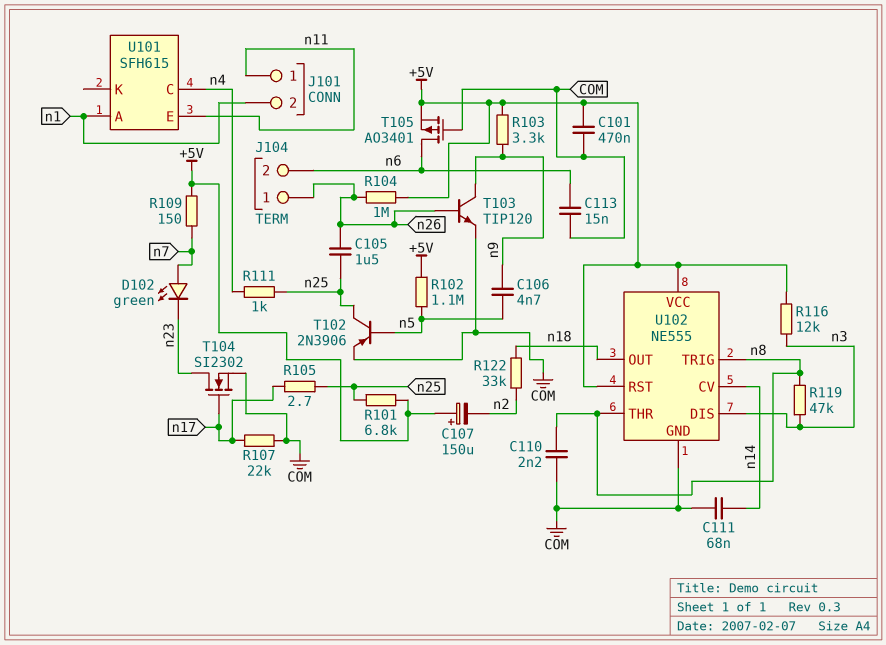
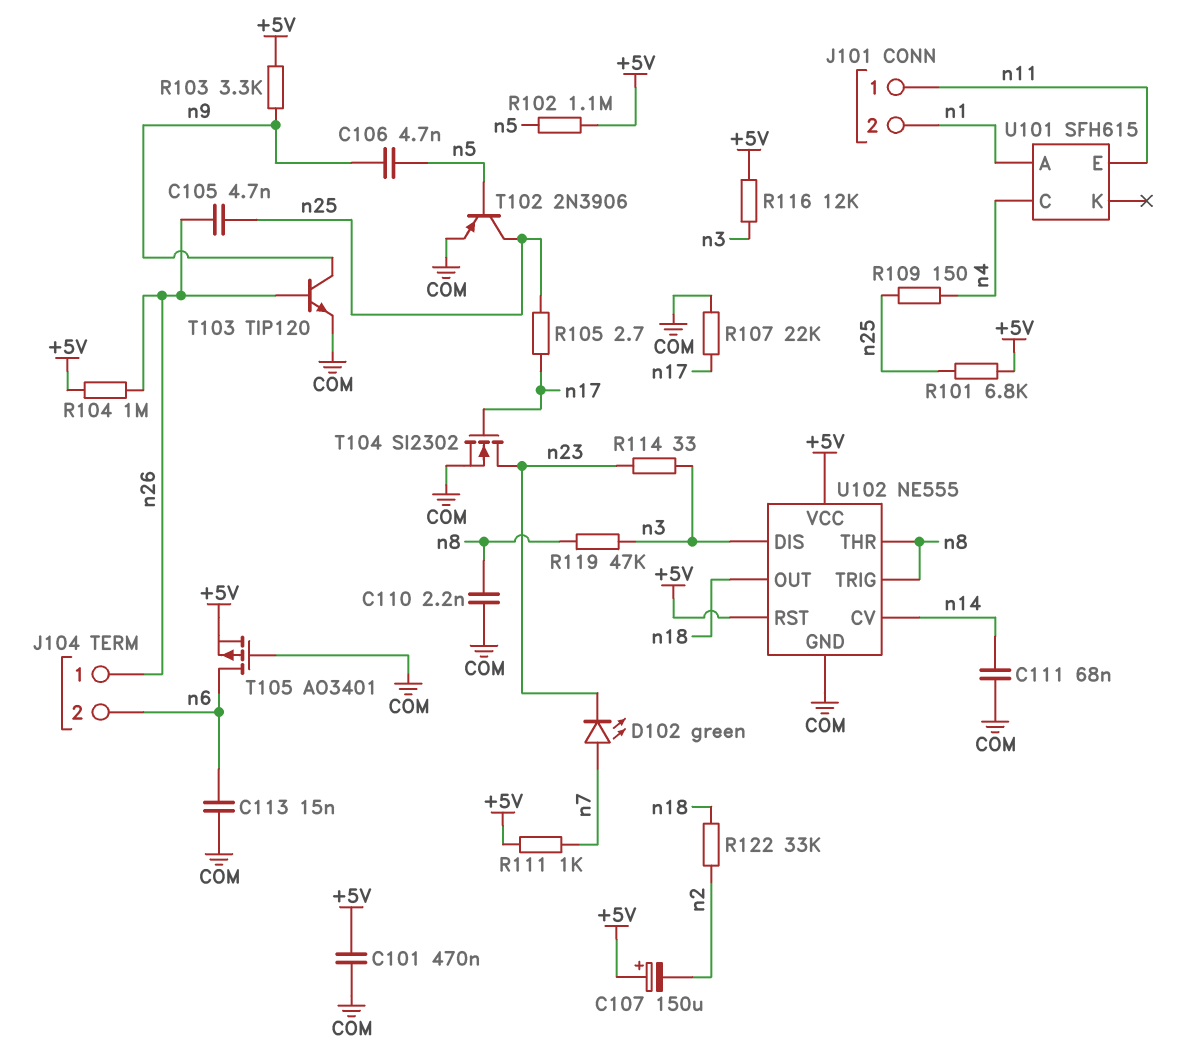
C105: 1.5uF (n25, n26) -> 4.7nF (n25, n26)
R109: 150 (+5V, n7) -> 150 (n4, n25)
R111: 1k (n4, n25) -> 1k (+5V, n7)
R114: none -> 33 (n3, n23)

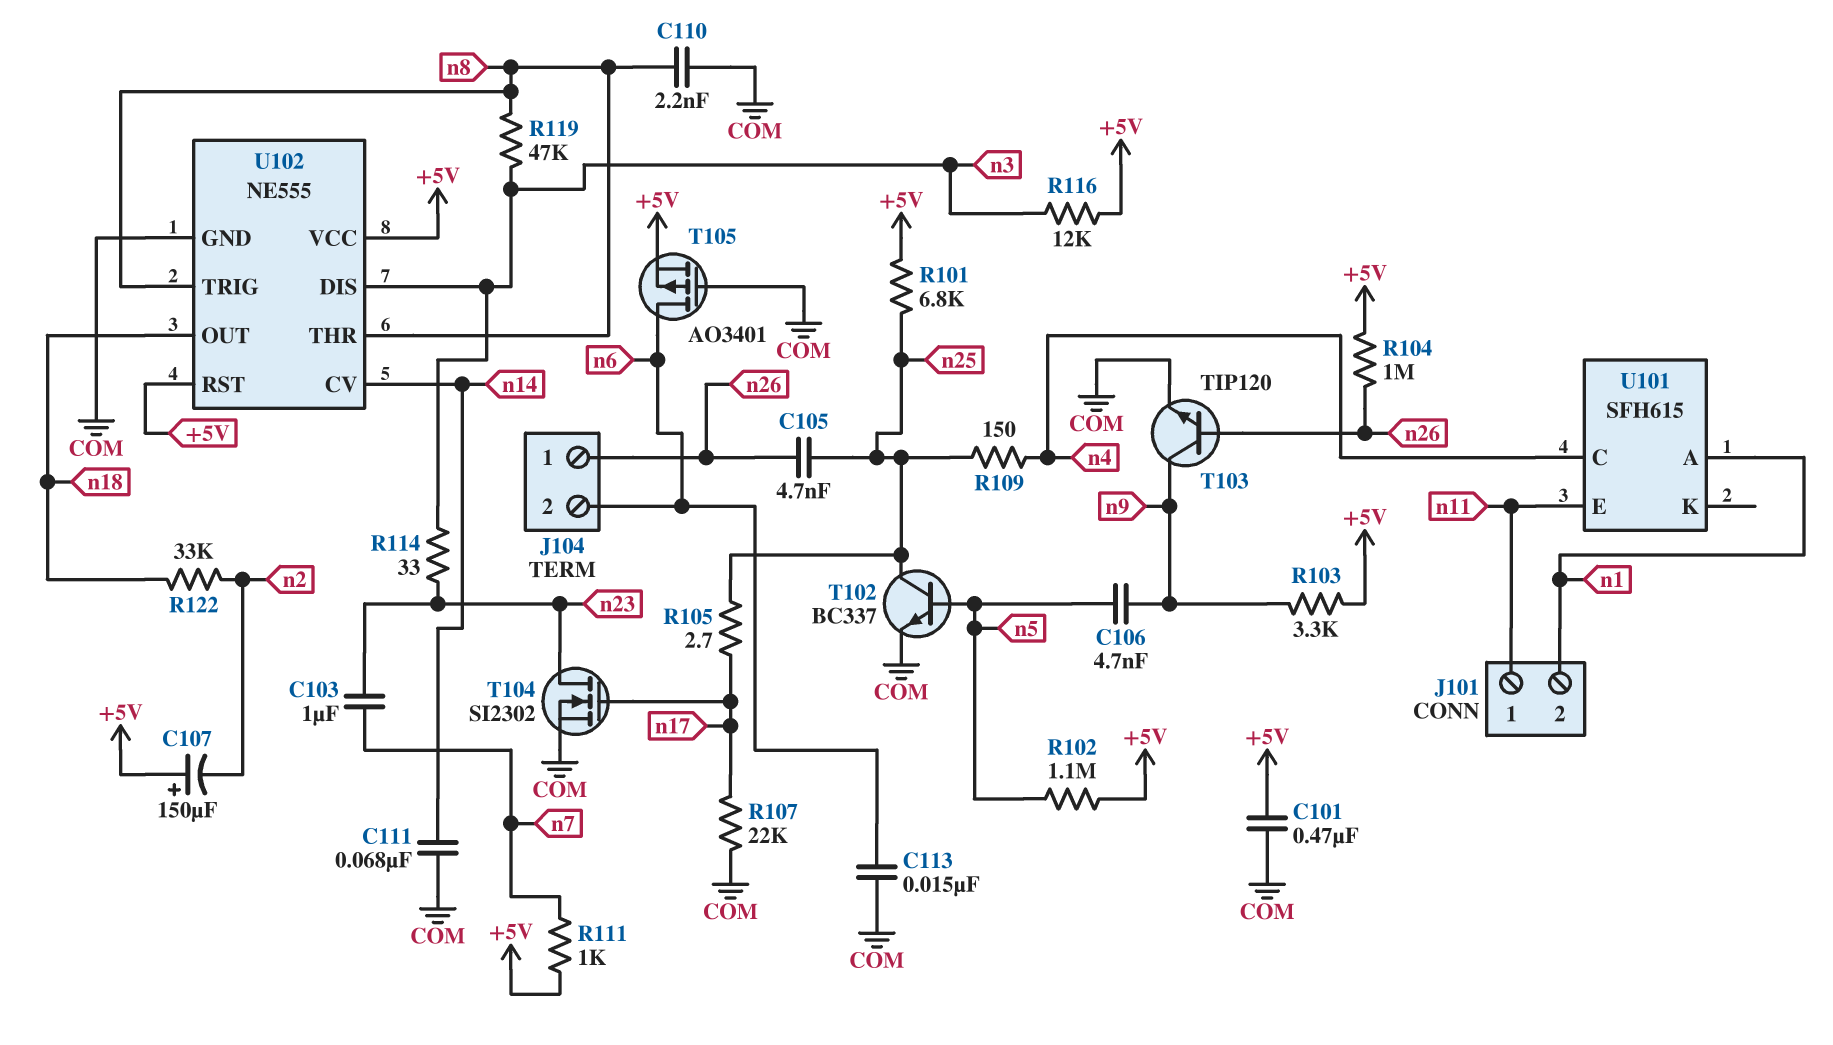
C103: none -> 1uF (n7, n23)
D102: LED green (A n7, K n23) -> none
T102: PNP 2N3906 (B n5, C n25, E COM) -> NPN BC337 (B n5, C n25, E COM)

